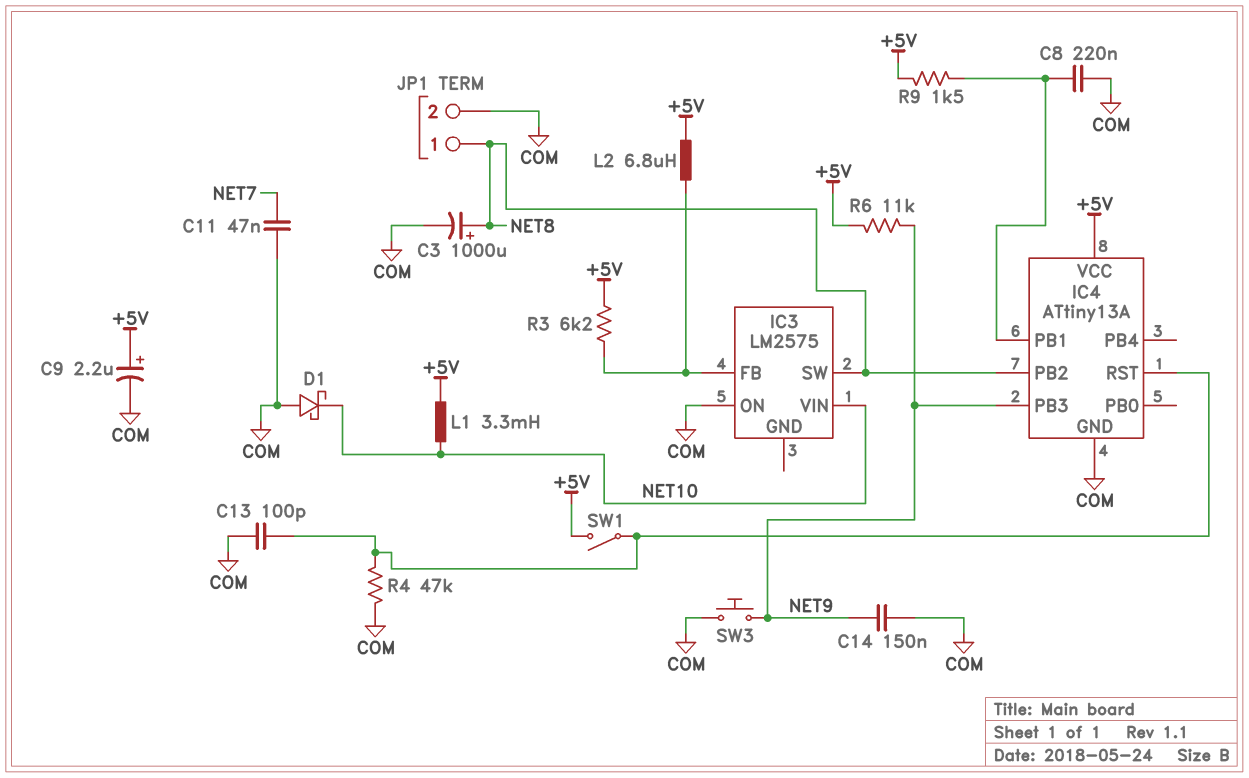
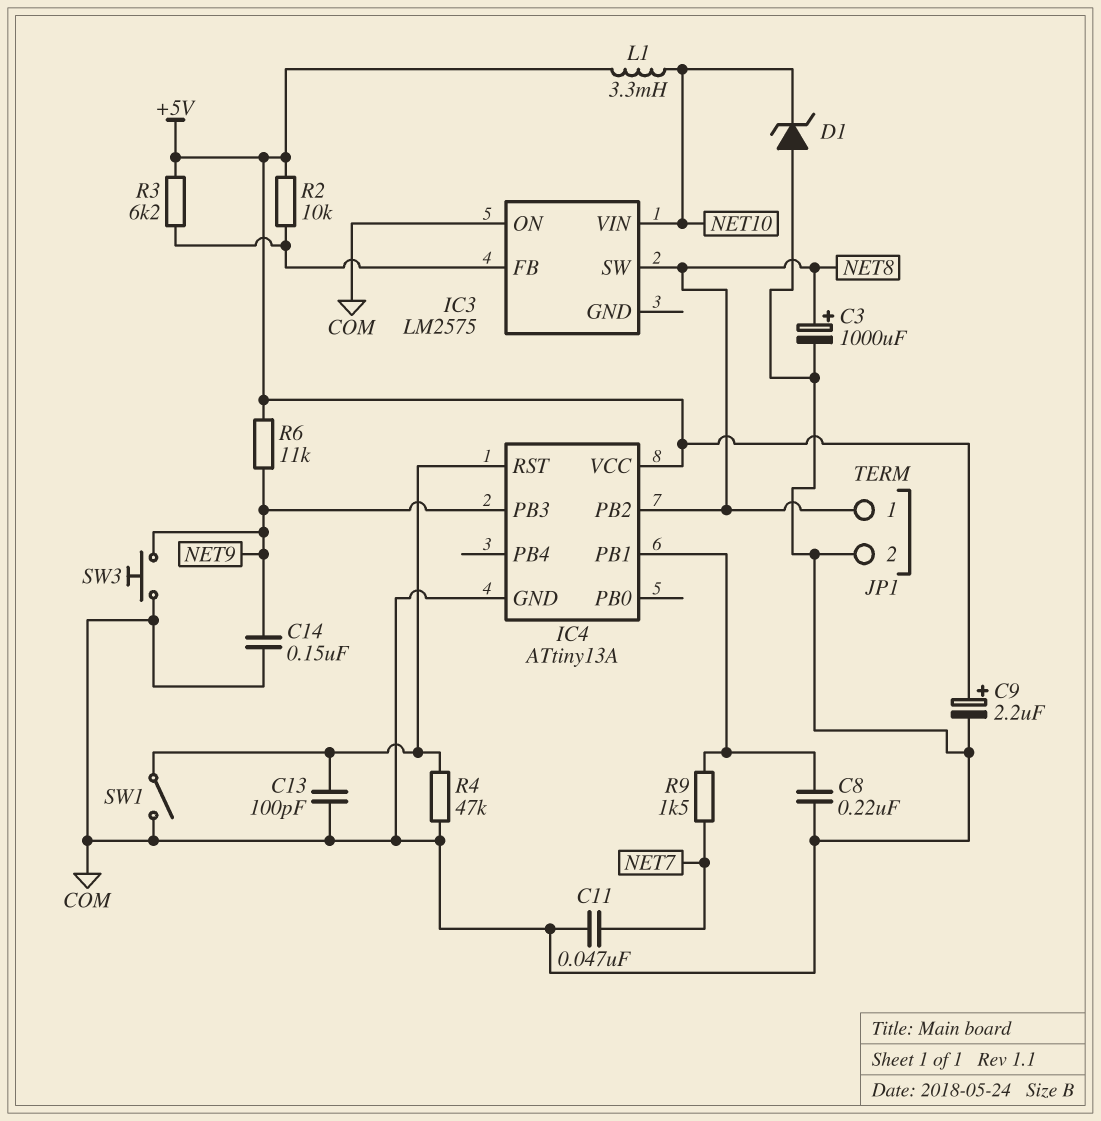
D1: schottky (A COM, K NET10) -> zener (A COM, K NET10)
L2: 6.8uH (+5V, IC3/FB) -> none
R2: none -> 10k (+5V, IC3/FB)
R9: 1.5k (+5V, IC4/PB1) -> 1.5k (IC4/PB1, NET7)
SW1: switch (+5V, IC4/RST) -> switch (COM, IC4/RST)

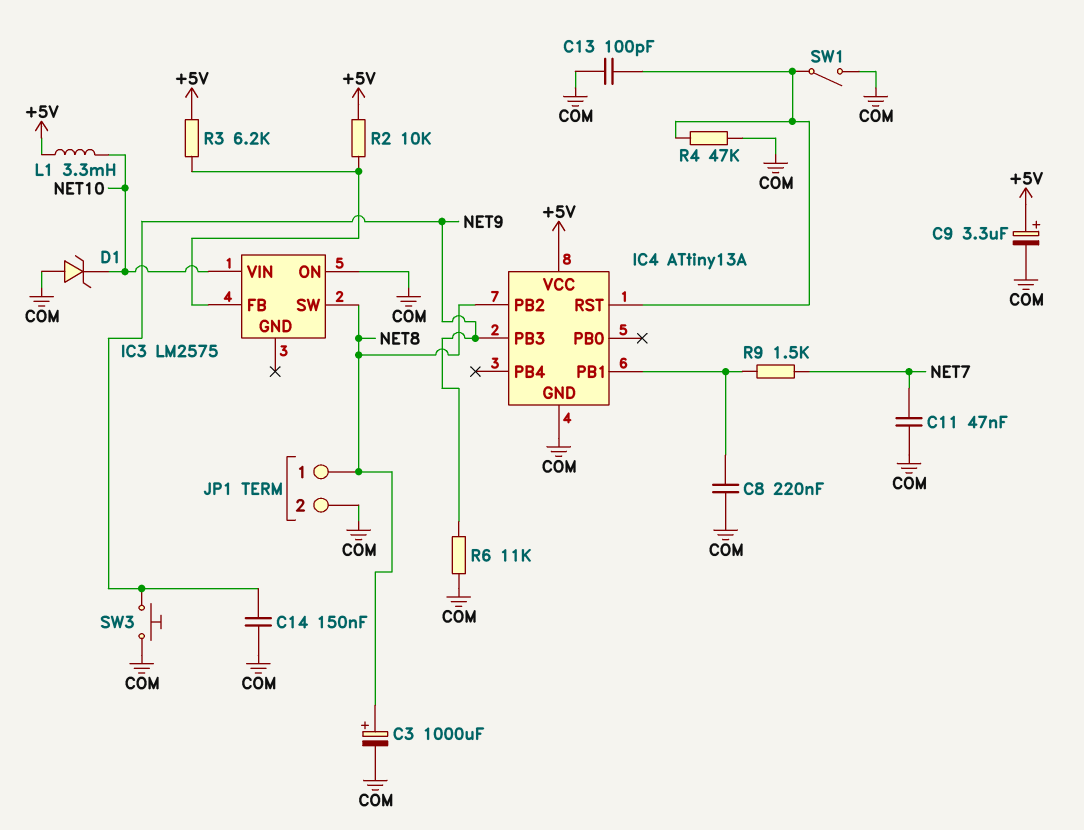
C9: 2.2uF (plus +5V, minus COM) -> 3.3uF (plus +5V, minus COM)
R6: 11k (+5V, NET9) -> 11k (COM, NET9)

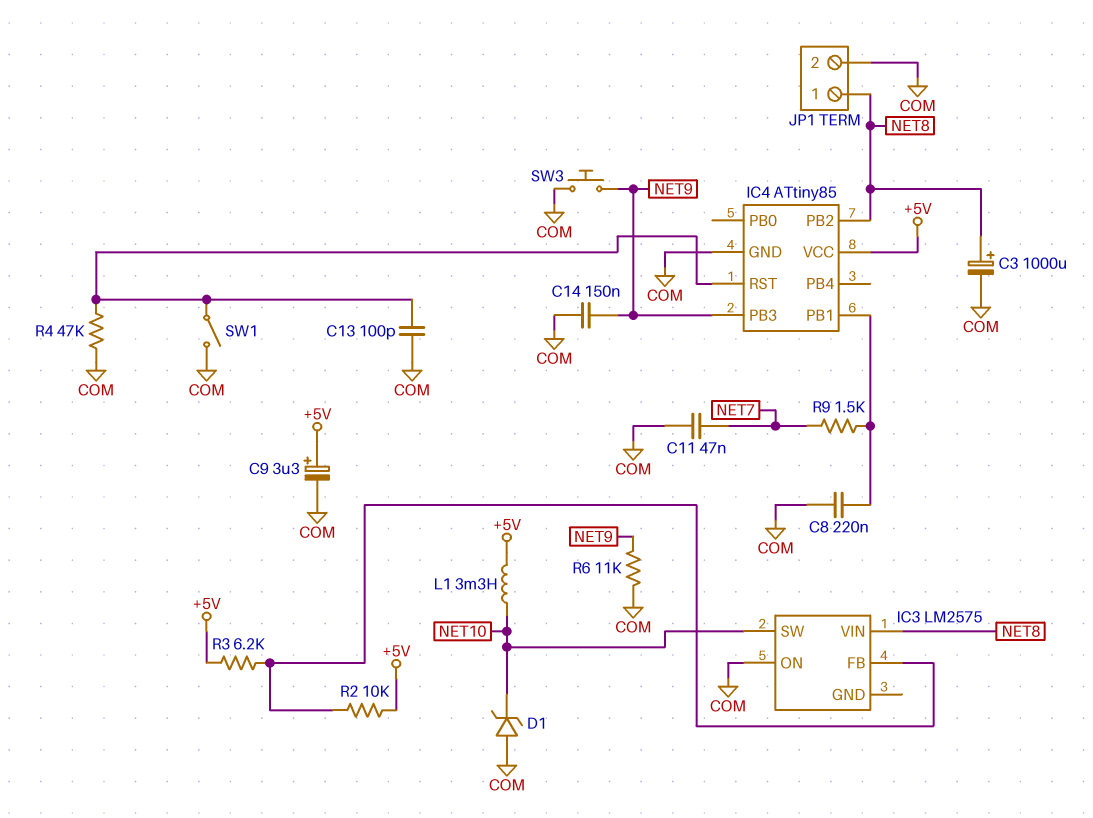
IC3 pin SW: NET8 -> NET10
IC3 pin VIN: NET10 -> NET8
IC4: ATtiny13A -> ATtiny85

